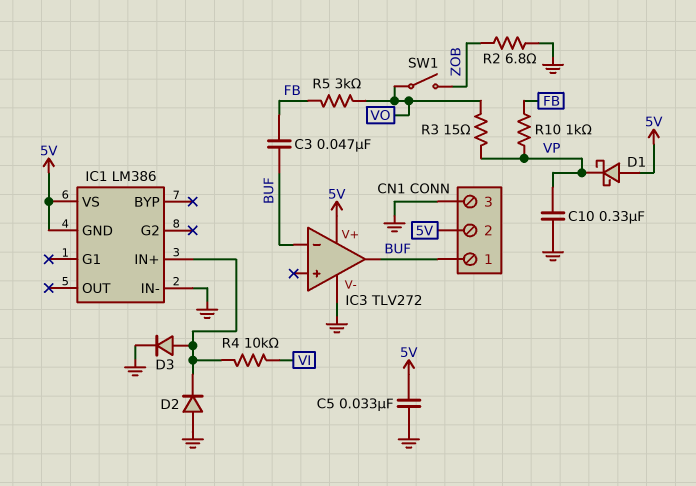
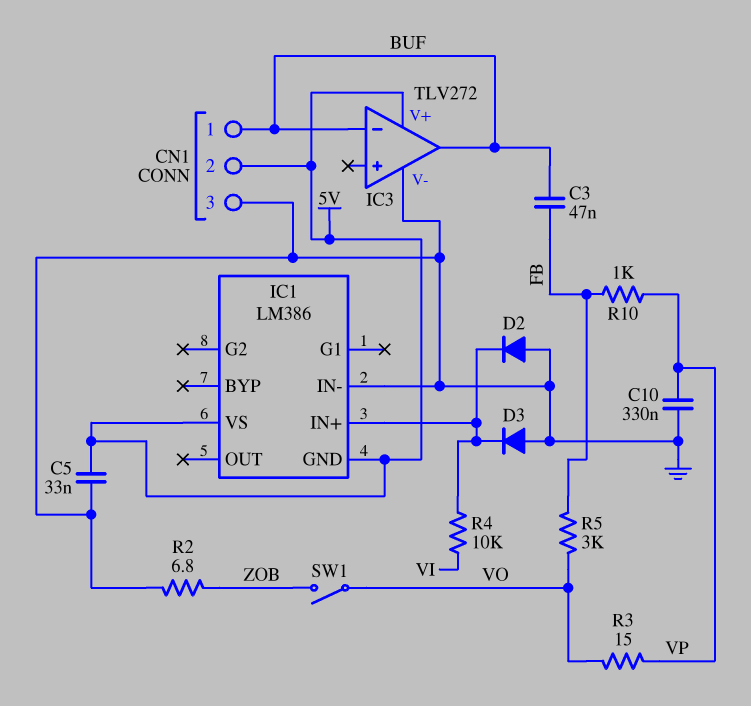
D1: schottky (A 5V, K VP) -> none
D3: diode (A IC1/IN+, K GND) -> diode (A GND, K IC1/IN+)

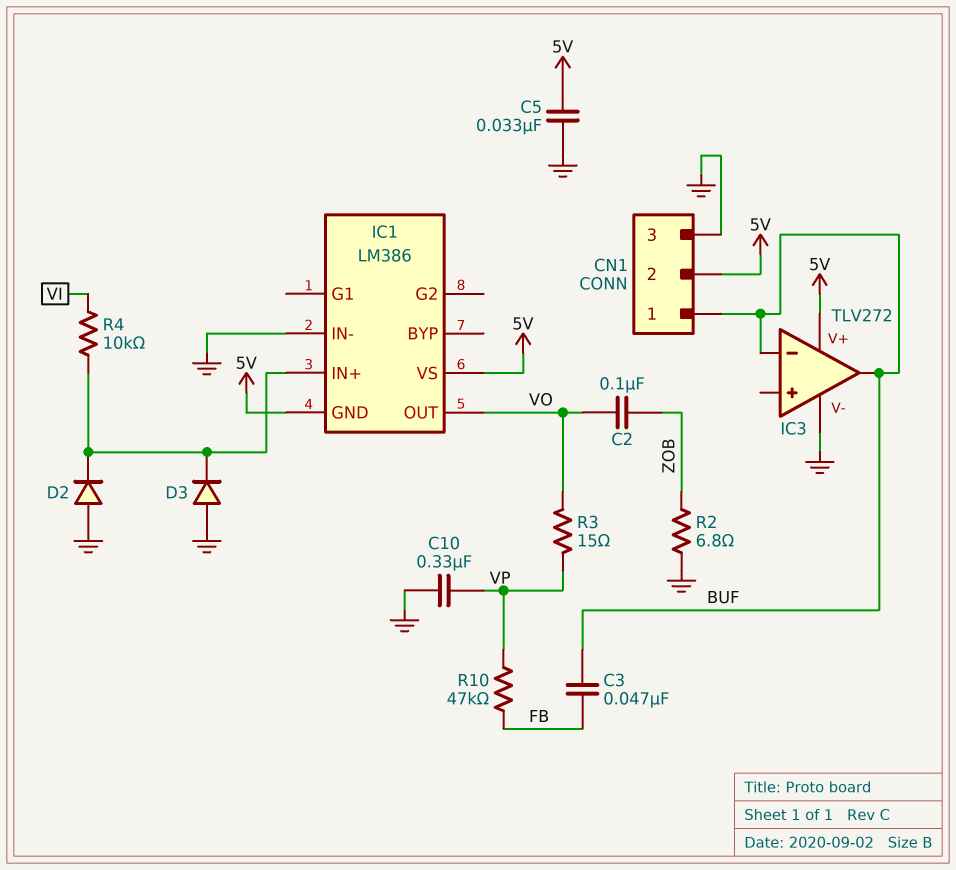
C2: none -> 100nF (VO, ZOB)
IC1 pin OUT: none -> VO
R5: 3k (FB, VO) -> none
R10: 1k (FB, VP) -> 47k (FB, VP)
SW1: switch (VO, ZOB) -> none

